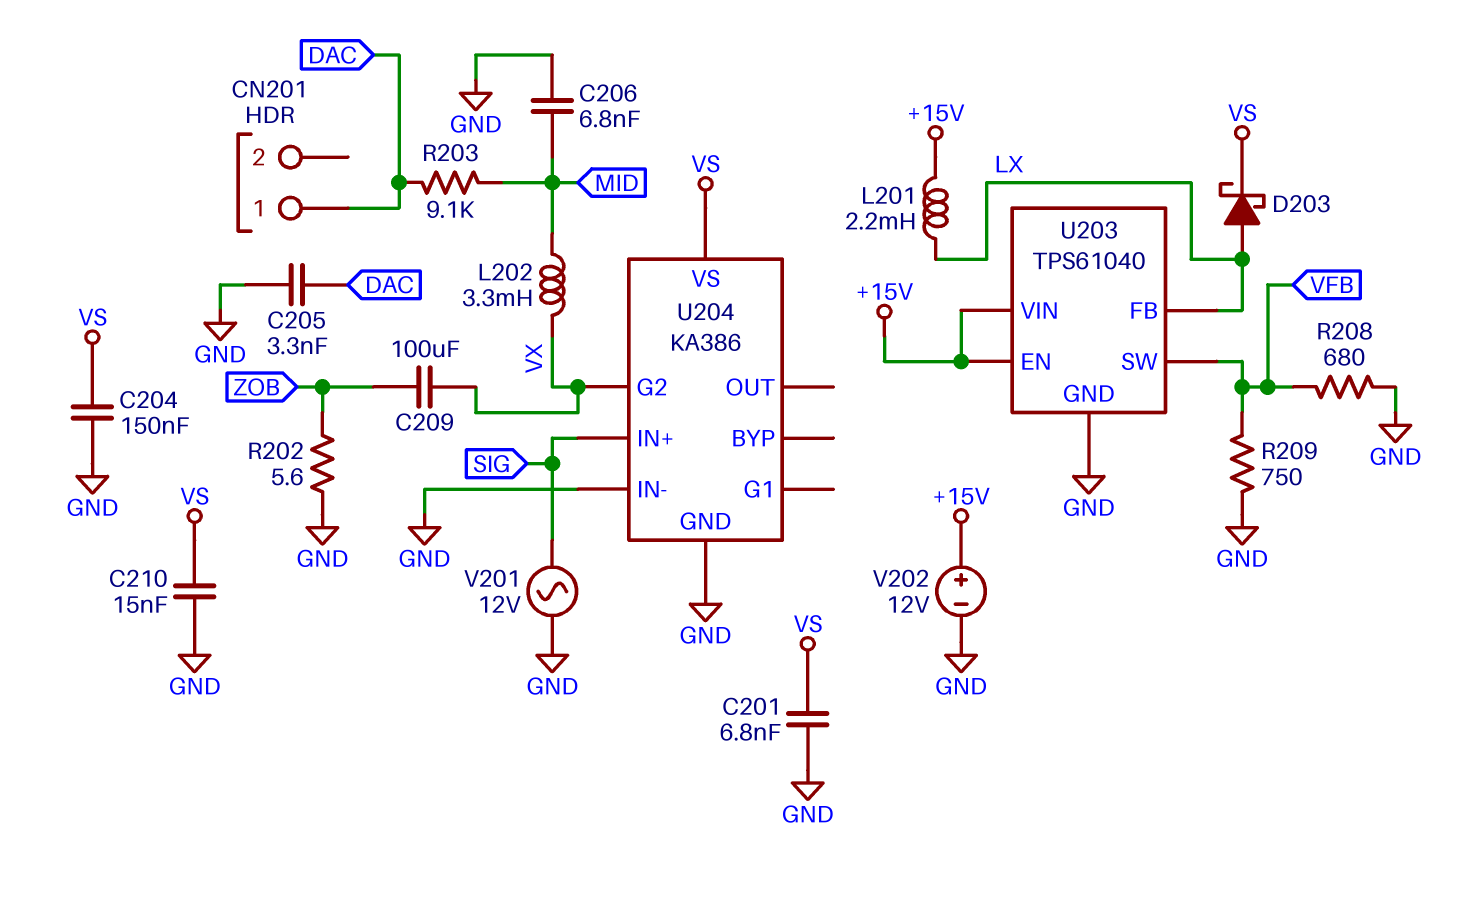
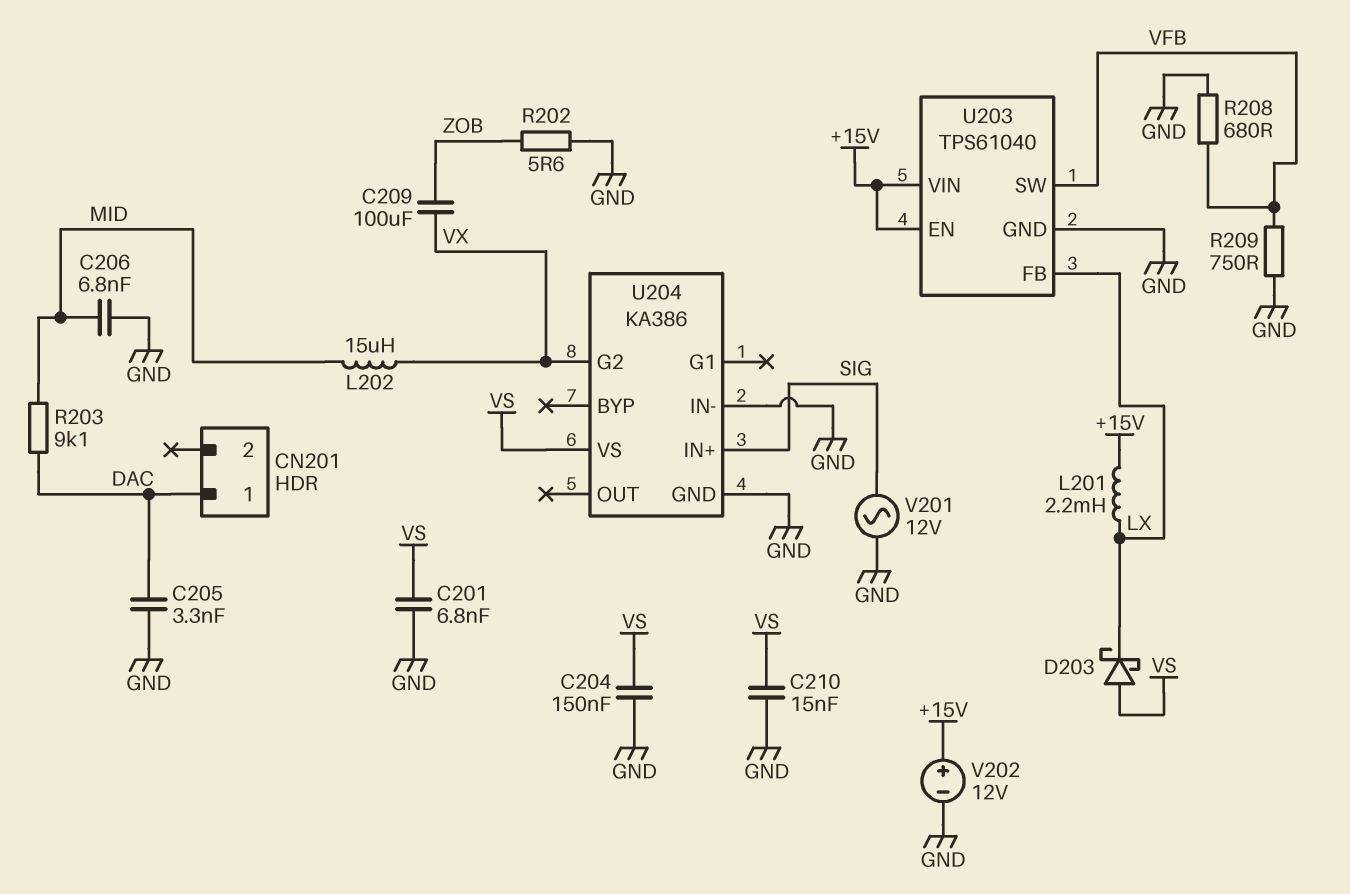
D203: schottky (A LX, K VS) -> schottky (A VS, K LX)
L202: 3.3mH (MID, VX) -> 15uH (MID, VX)

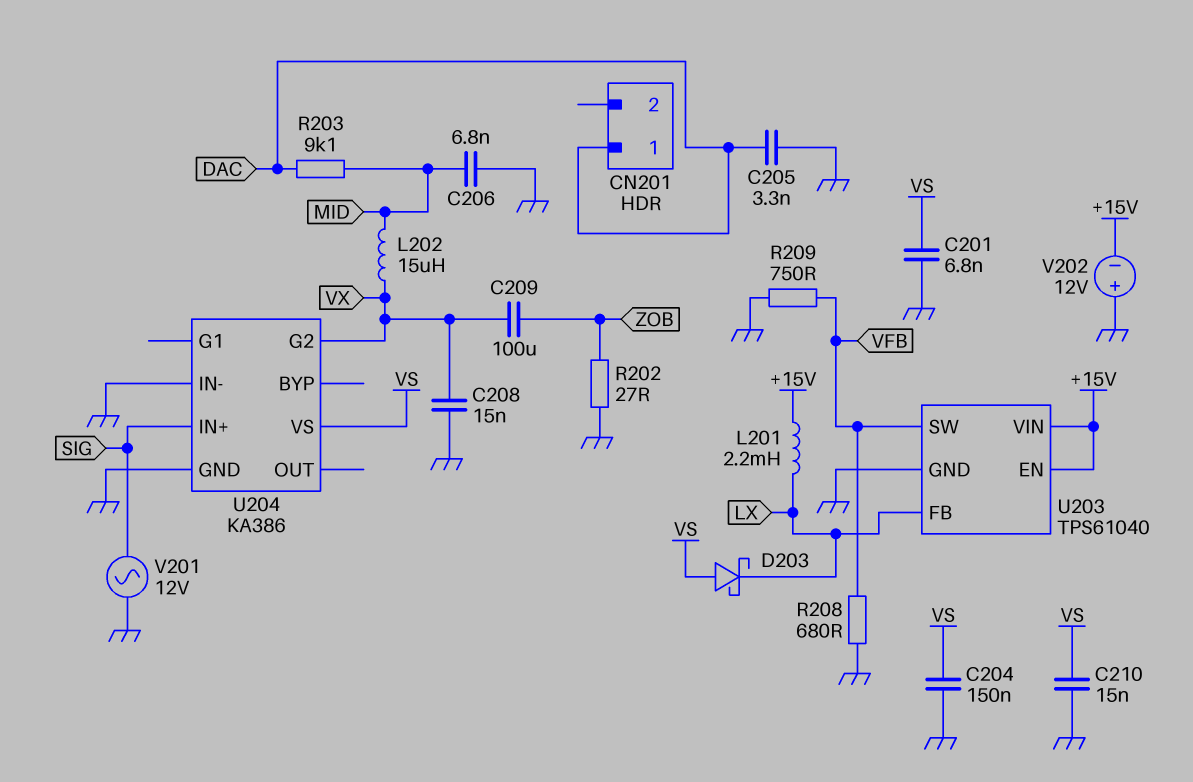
C208: none -> 15nF (GND, VX)
R202: 5.6 (GND, ZOB) -> 27 (GND, ZOB)
V202: 12V (plus +15V, minus GND) -> 12V (plus GND, minus +15V)

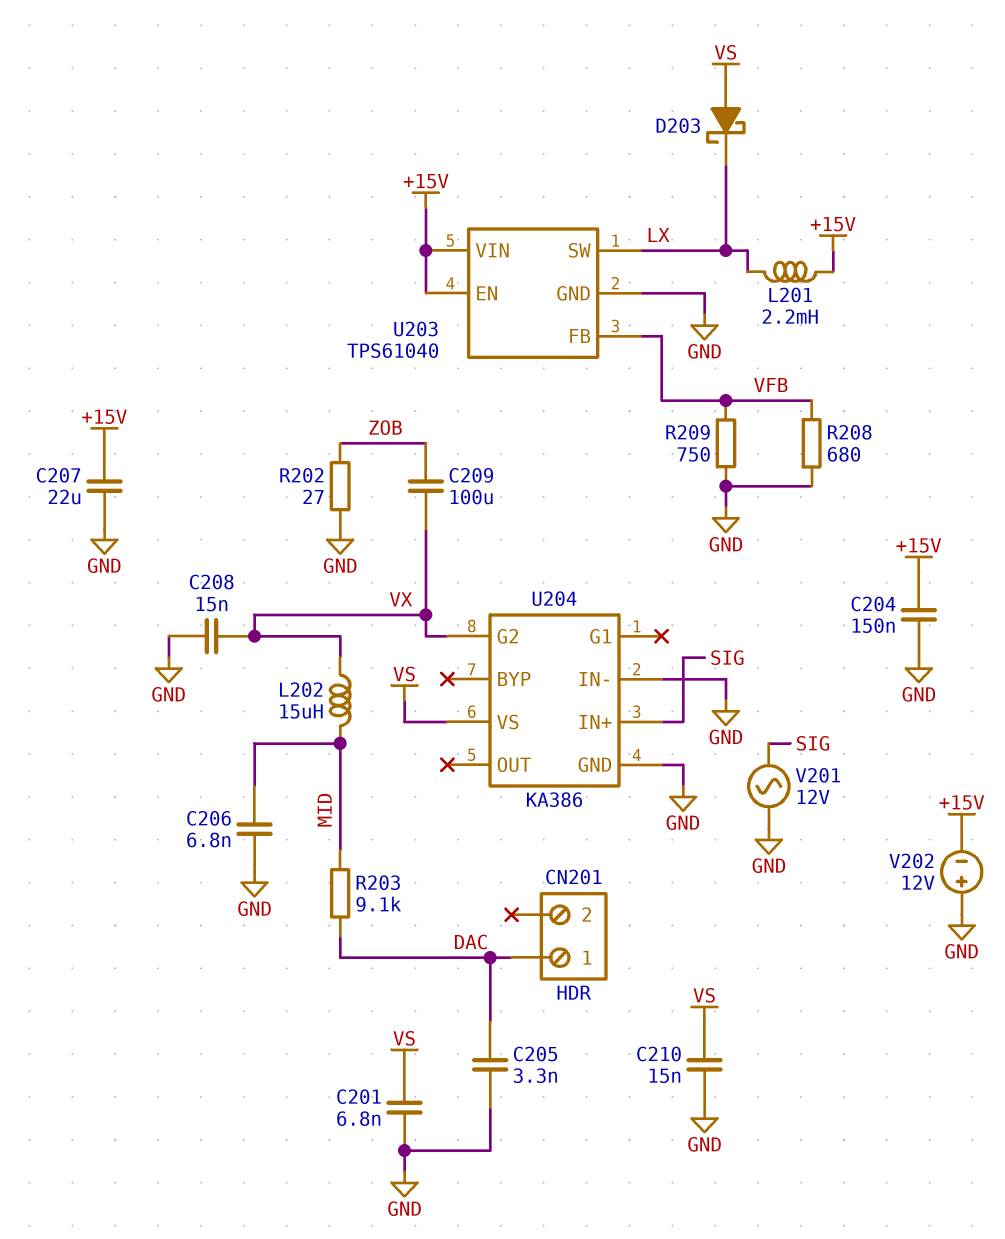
C204: 150nF (GND, VS) -> 150nF (+15V, GND)
C207: none -> 22uF (+15V, GND)
U203 pin FB: LX -> VFB
U203 pin SW: VFB -> LX

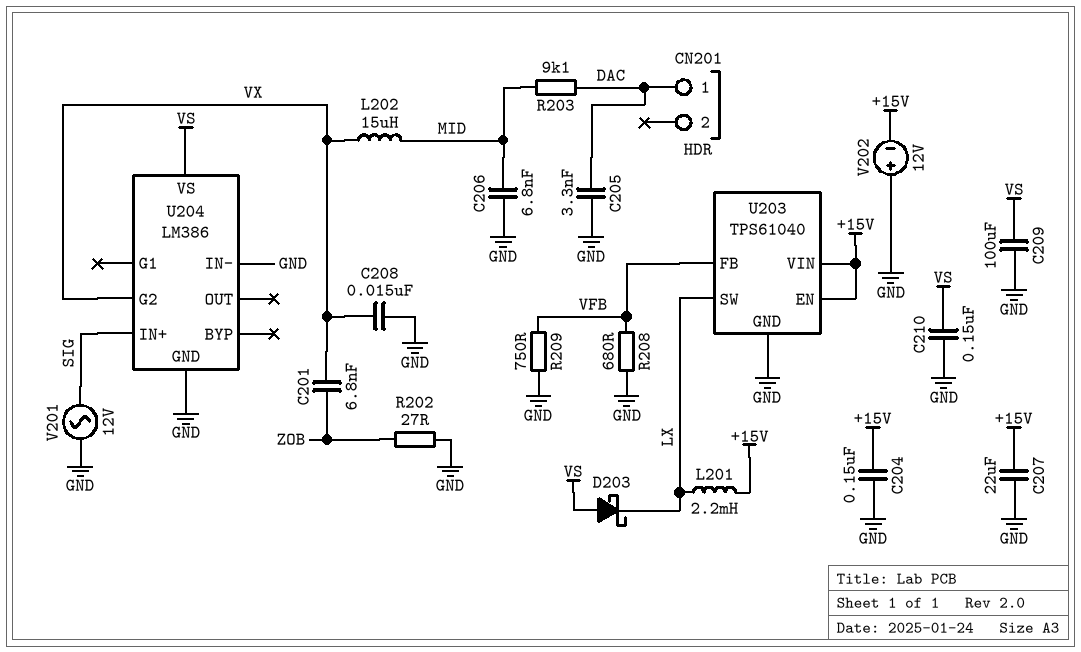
C201: 6.8nF (GND, VS) -> 6.8nF (VX, ZOB)
C209: 100uF (VX, ZOB) -> 100uF (GND, VS)
C210: 15nF (GND, VS) -> 150nF (GND, VS)
U204: KA386 -> LM386

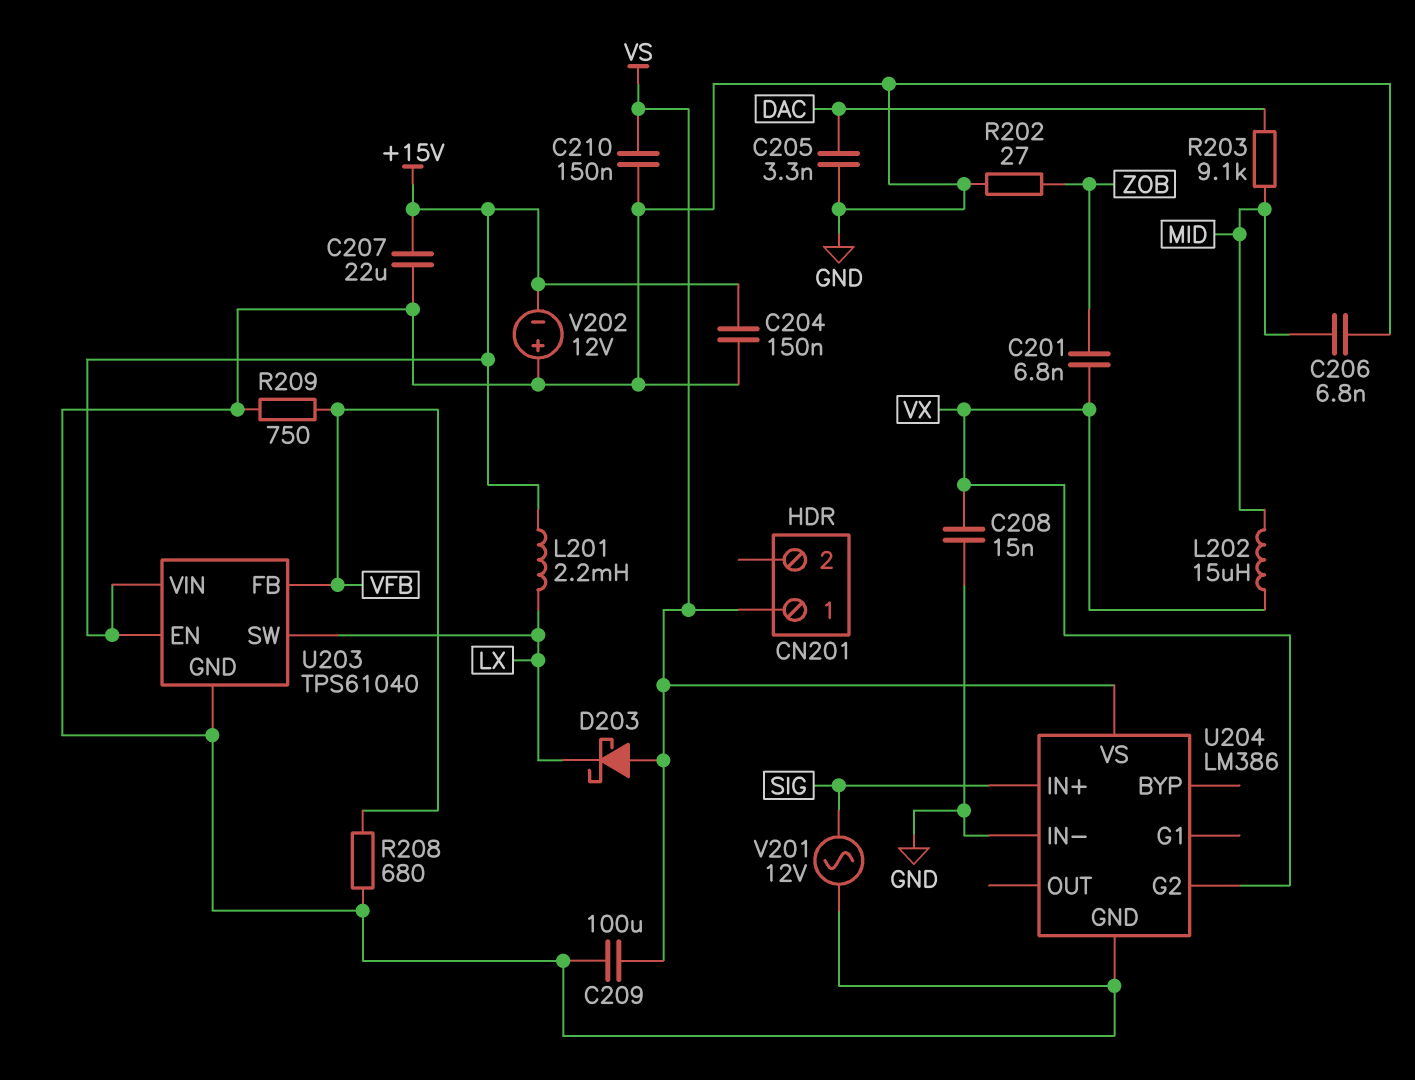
CN201 pin 1: DAC -> VS

